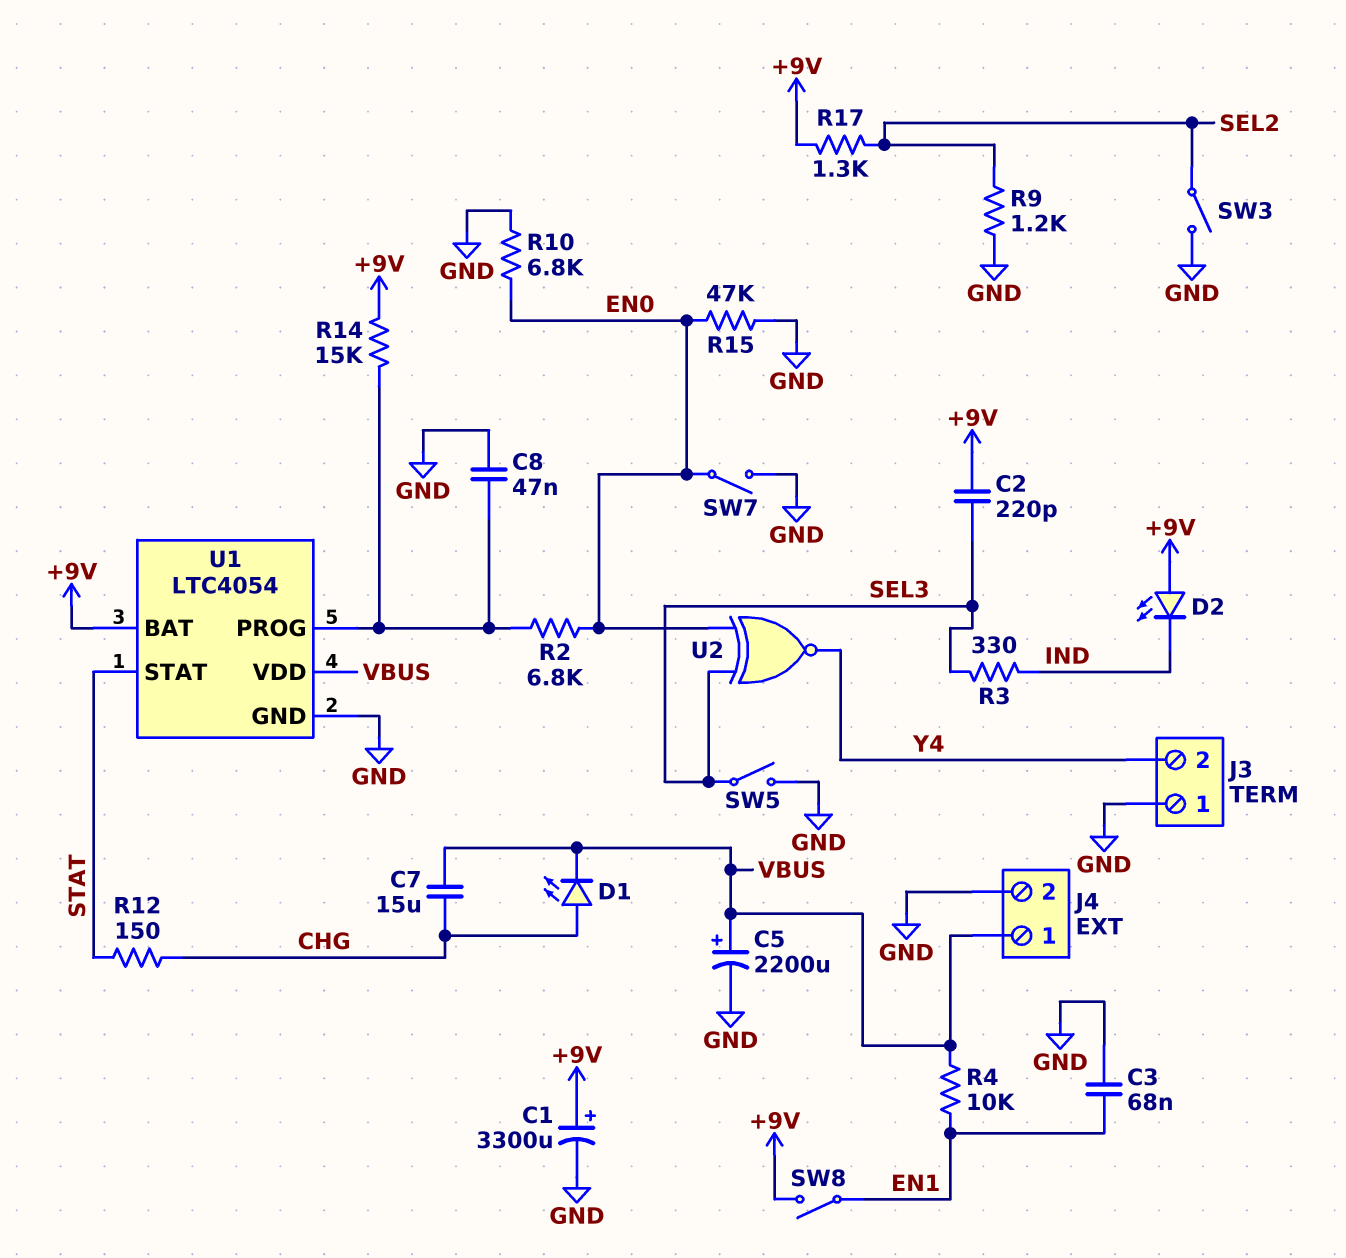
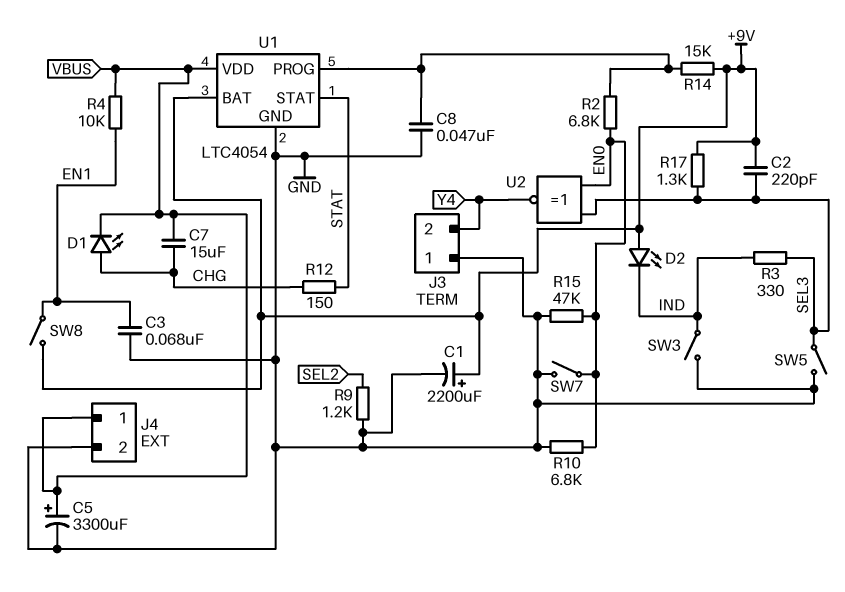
C1: 3300uF (plus +9V, minus GND) -> 2200uF (plus +9V, minus GND)
C5: 2200uF (plus VBUS, minus GND) -> 3300uF (plus VBUS, minus GND)
R17: 1.3k (+9V, SEL2) -> 1.3k (+9V, SEL3)
SW3: switch (GND, SEL2) -> switch (GND, IND)

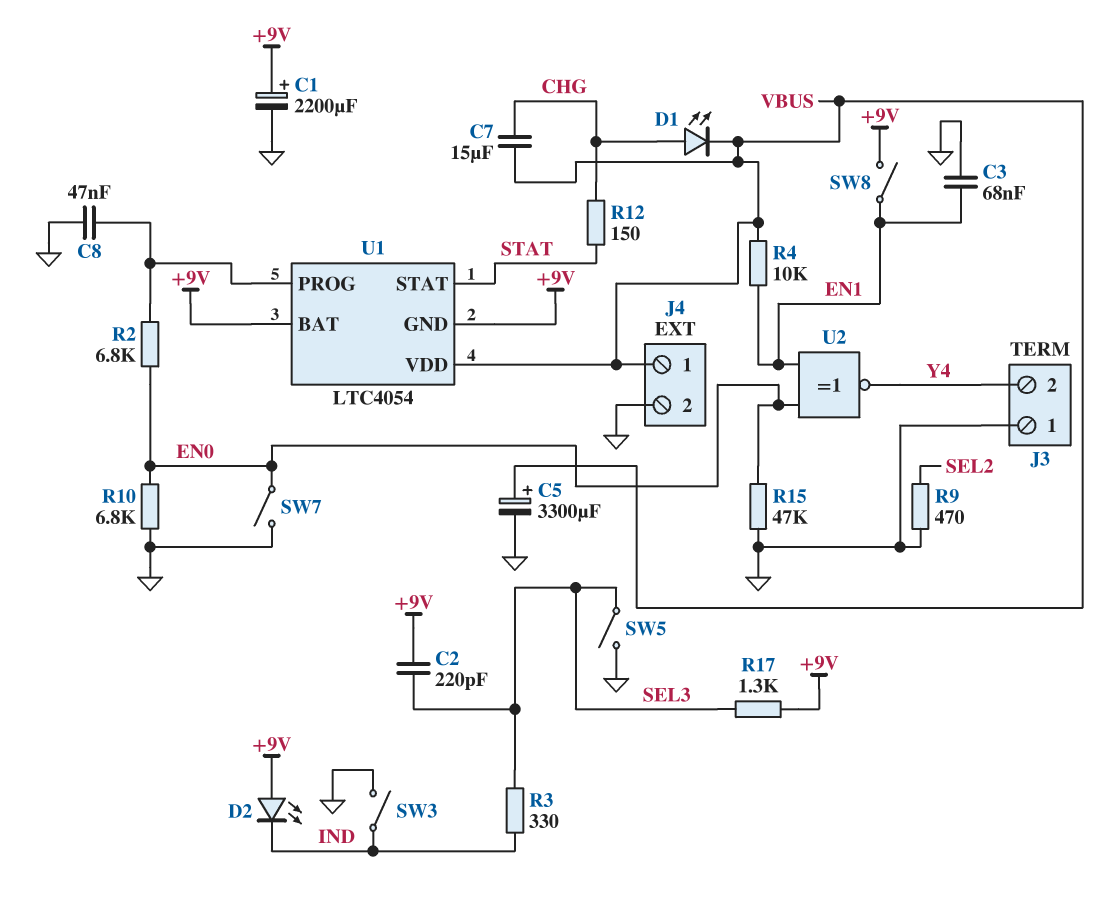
R9: 1.2k (GND, SEL2) -> 470 (GND, SEL2)
R14: 15k (+9V, U1/PROG) -> none
U1 pin GND: GND -> +9V
U2: XNOR (in EN0, in SEL3, out Y4) -> XNOR (in EN0, in EN1, out Y4)

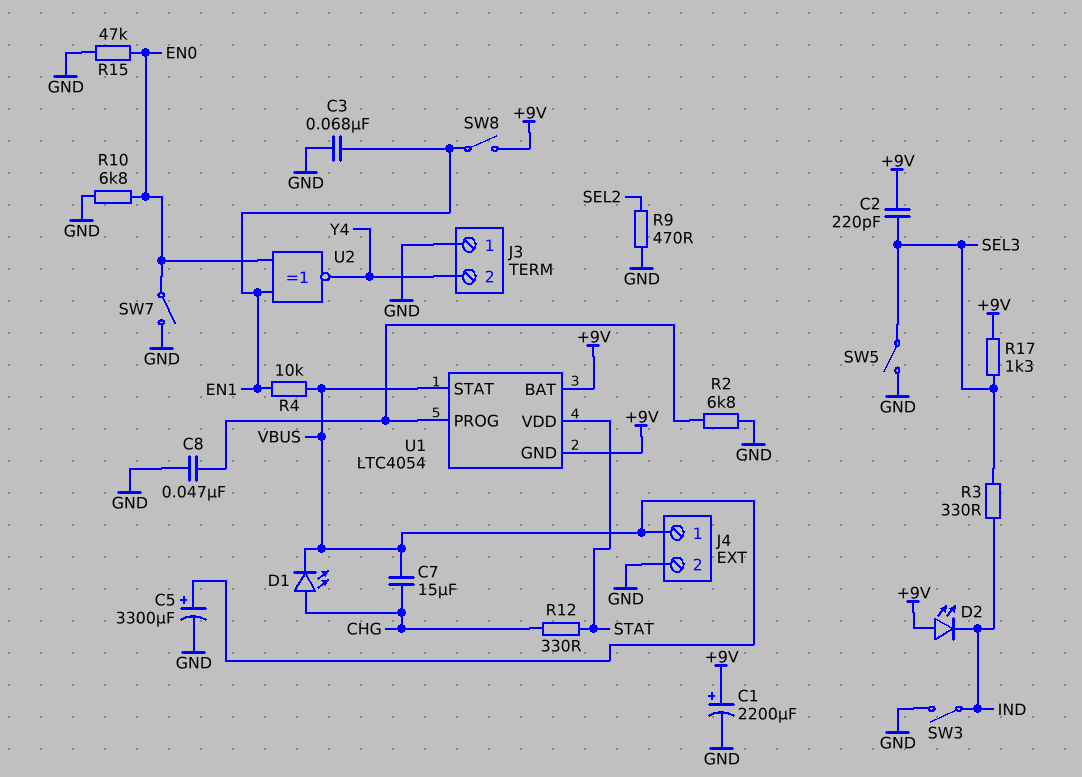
R2: 6.8k (EN0, U1/PROG) -> 6.8k (GND, U1/PROG)
R12: 150 (CHG, STAT) -> 330 (CHG, STAT)
U1 pin STAT: STAT -> VBUS
U1 pin VDD: VBUS -> STAT

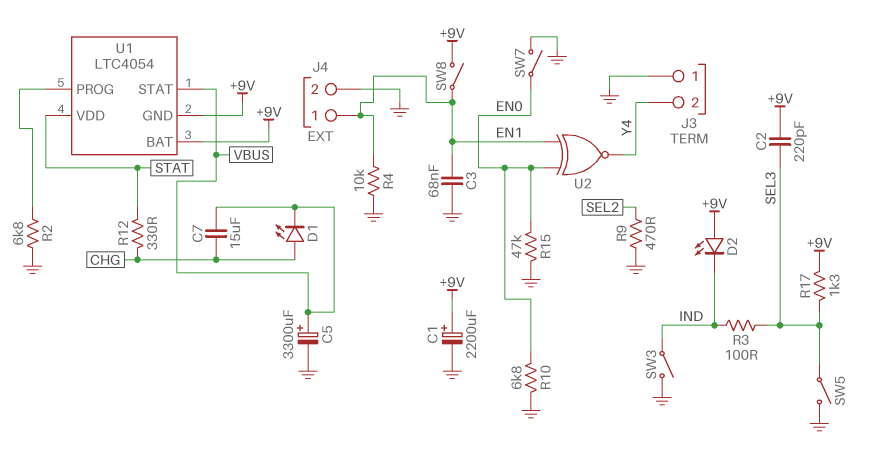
C8: 47nF (GND, U1/PROG) -> none
J4 pin 1: VBUS -> EN1
R3: 330 (IND, SEL3) -> 100 (IND, SEL3)
R4: 10k (EN1, VBUS) -> 10k (EN1, GND)

